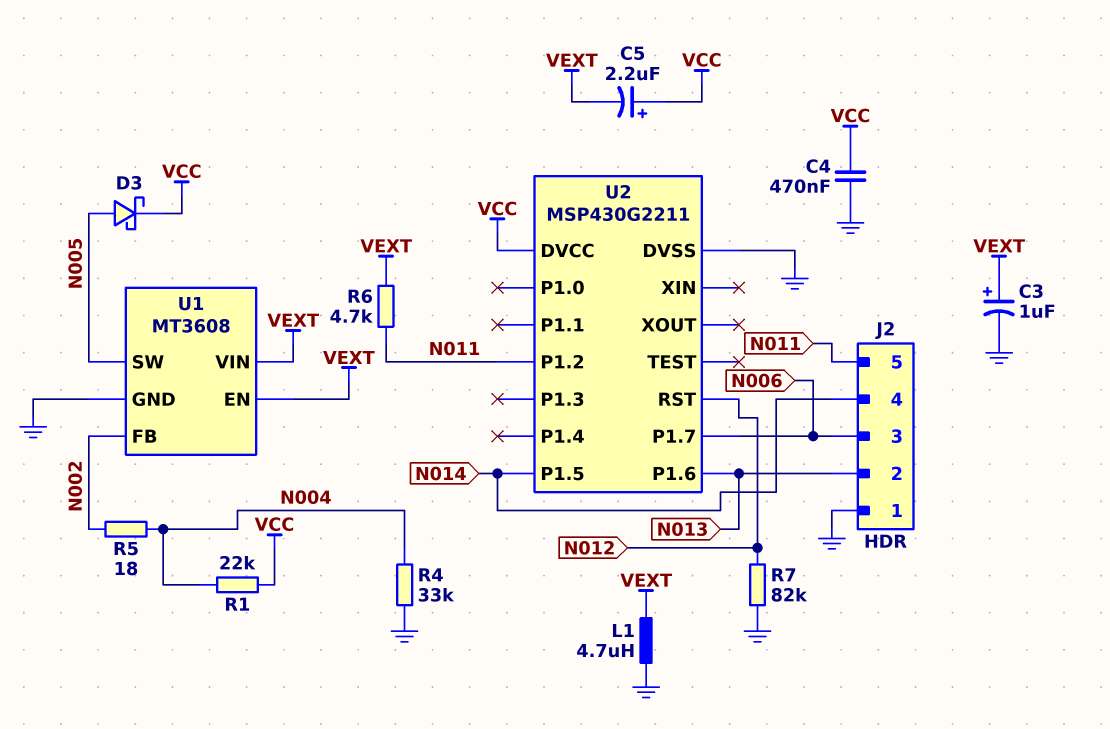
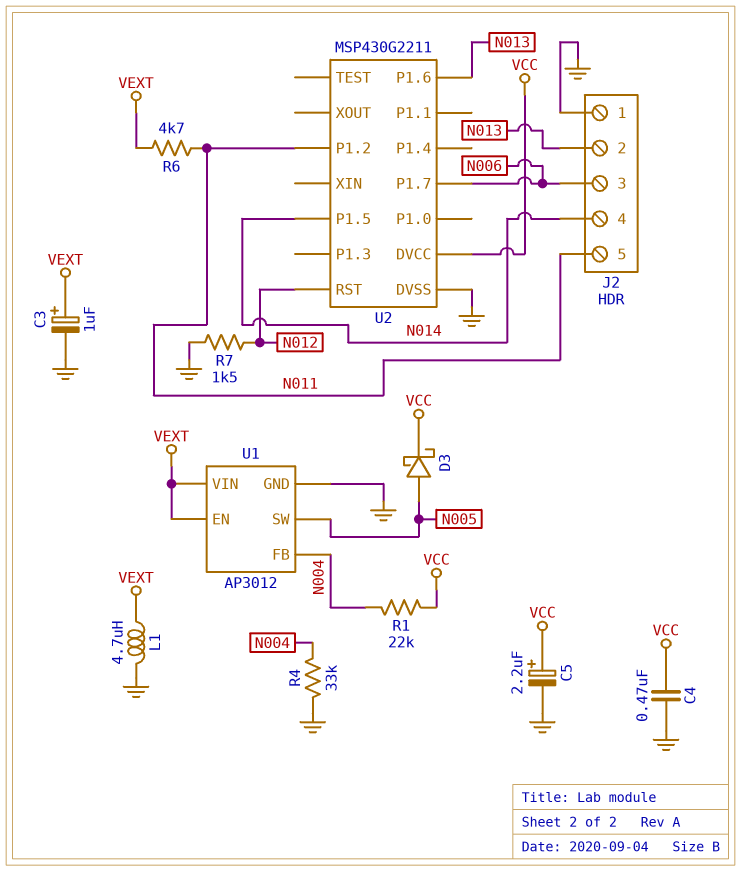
C5: 2.2uF (plus VCC, minus VEXT) -> 2.2uF (plus VCC, minus GND)
R5: 18 (N002, N004) -> none
R7: 82k (GND, N012) -> 1.5k (GND, N012)
U1: MT3608 -> AP3012
U1 pin FB: N002 -> N004

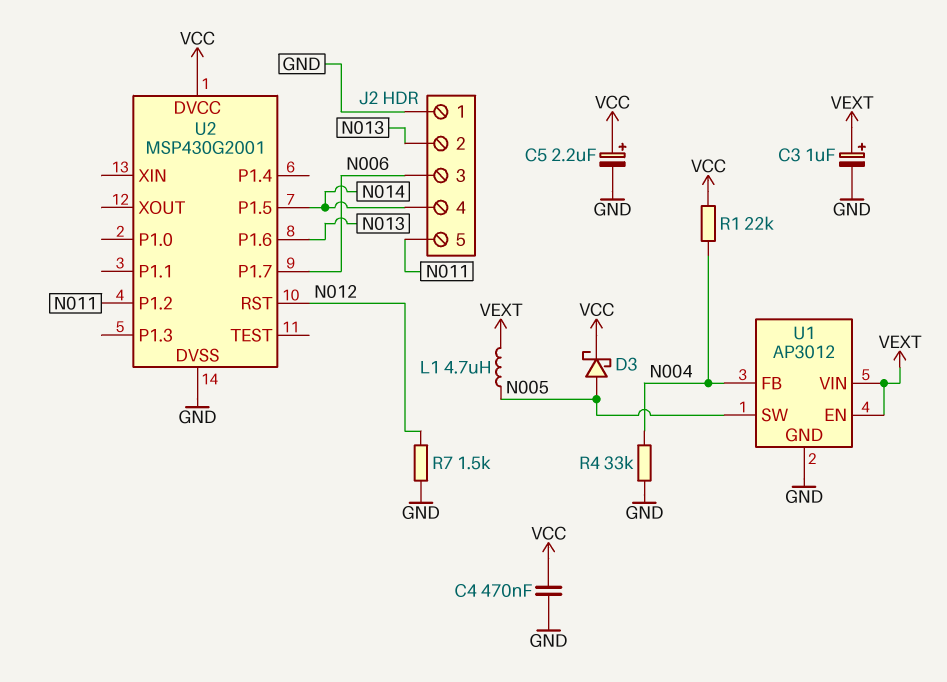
L1: 4.7uH (GND, VEXT) -> 4.7uH (N005, VEXT)
R6: 4.7k (N011, VEXT) -> none
U2: MSP430G2211 -> MSP430G2001

